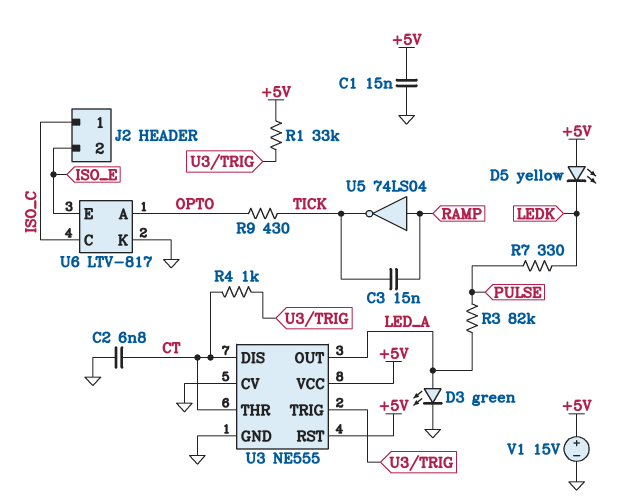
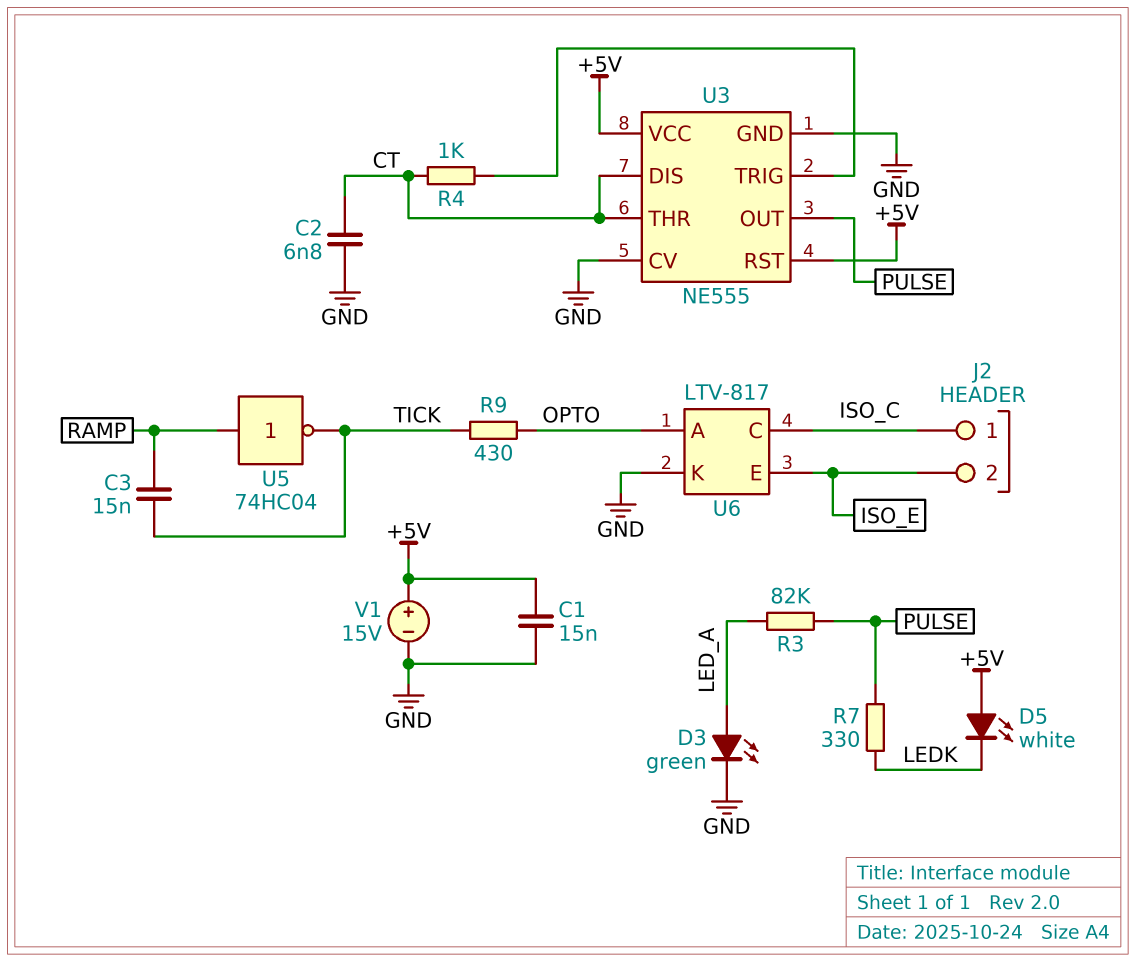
D5: LED yellow (A +5V, K LEDK) -> LED white (A +5V, K LEDK)
R1: 33k (+5V, U3/TRIG) -> none
U3 pin OUT: LED_A -> PULSE
U5: NOT 74LS04 (in RAMP, out TICK) -> NOT 74HC04 (in RAMP, out TICK)

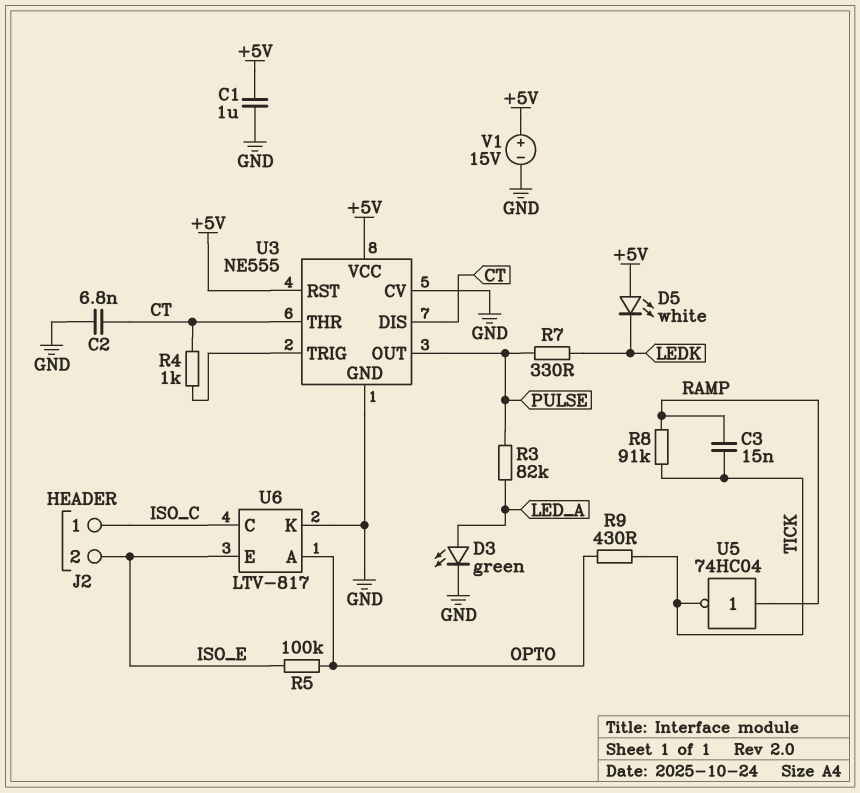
C1: 15nF (+5V, GND) -> 1uF (+5V, GND)
R5: none -> 100k (ISO_E, OPTO)
R8: none -> 91k (RAMP, TICK)

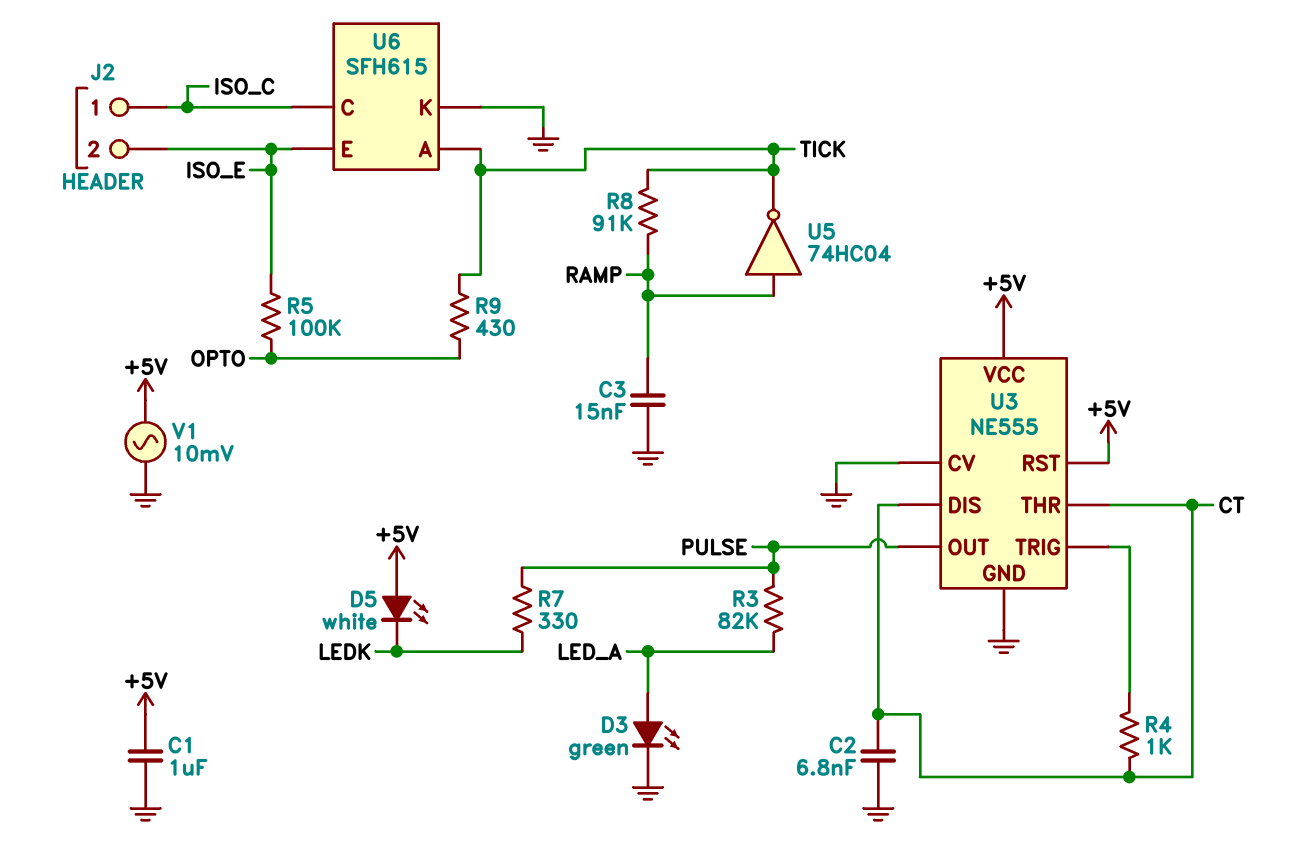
C3: 15nF (RAMP, TICK) -> 15nF (GND, RAMP)
U6: LTV-817 -> SFH615
U6 pin A: OPTO -> TICK
V1: 15V (plus +5V, minus GND) -> AC 10mV (+5V, GND)

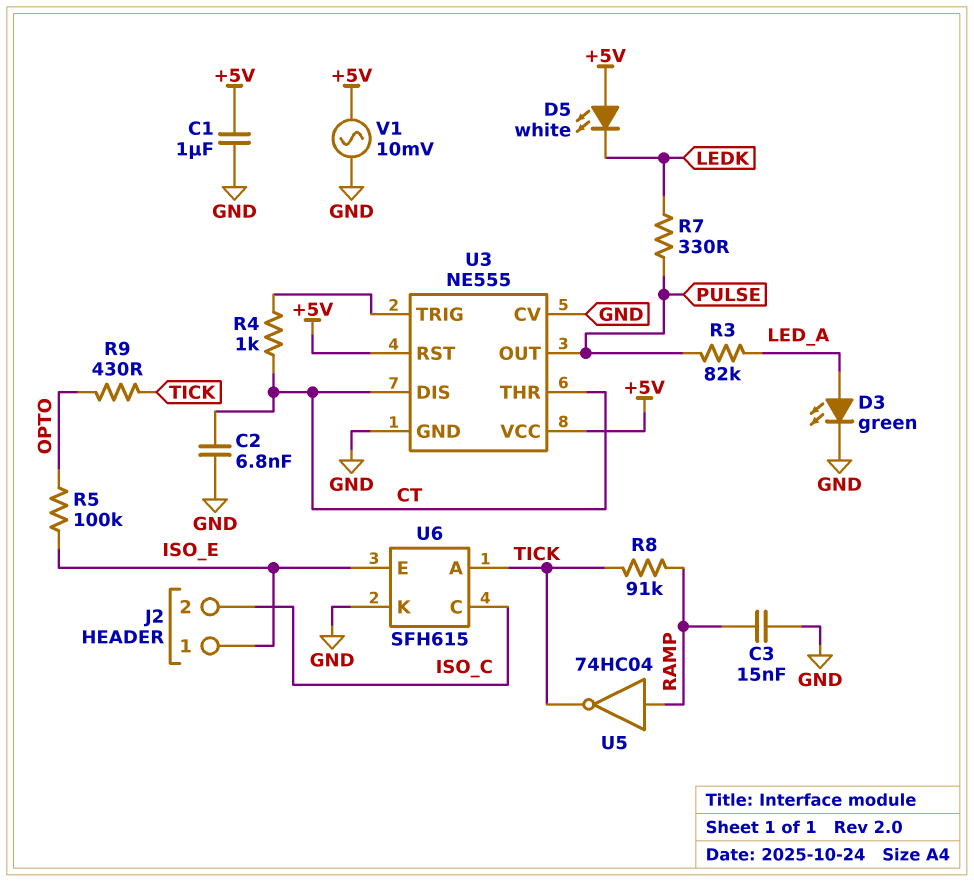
J2 pin 1: ISO_C -> ISO_E
J2 pin 2: ISO_E -> ISO_C

